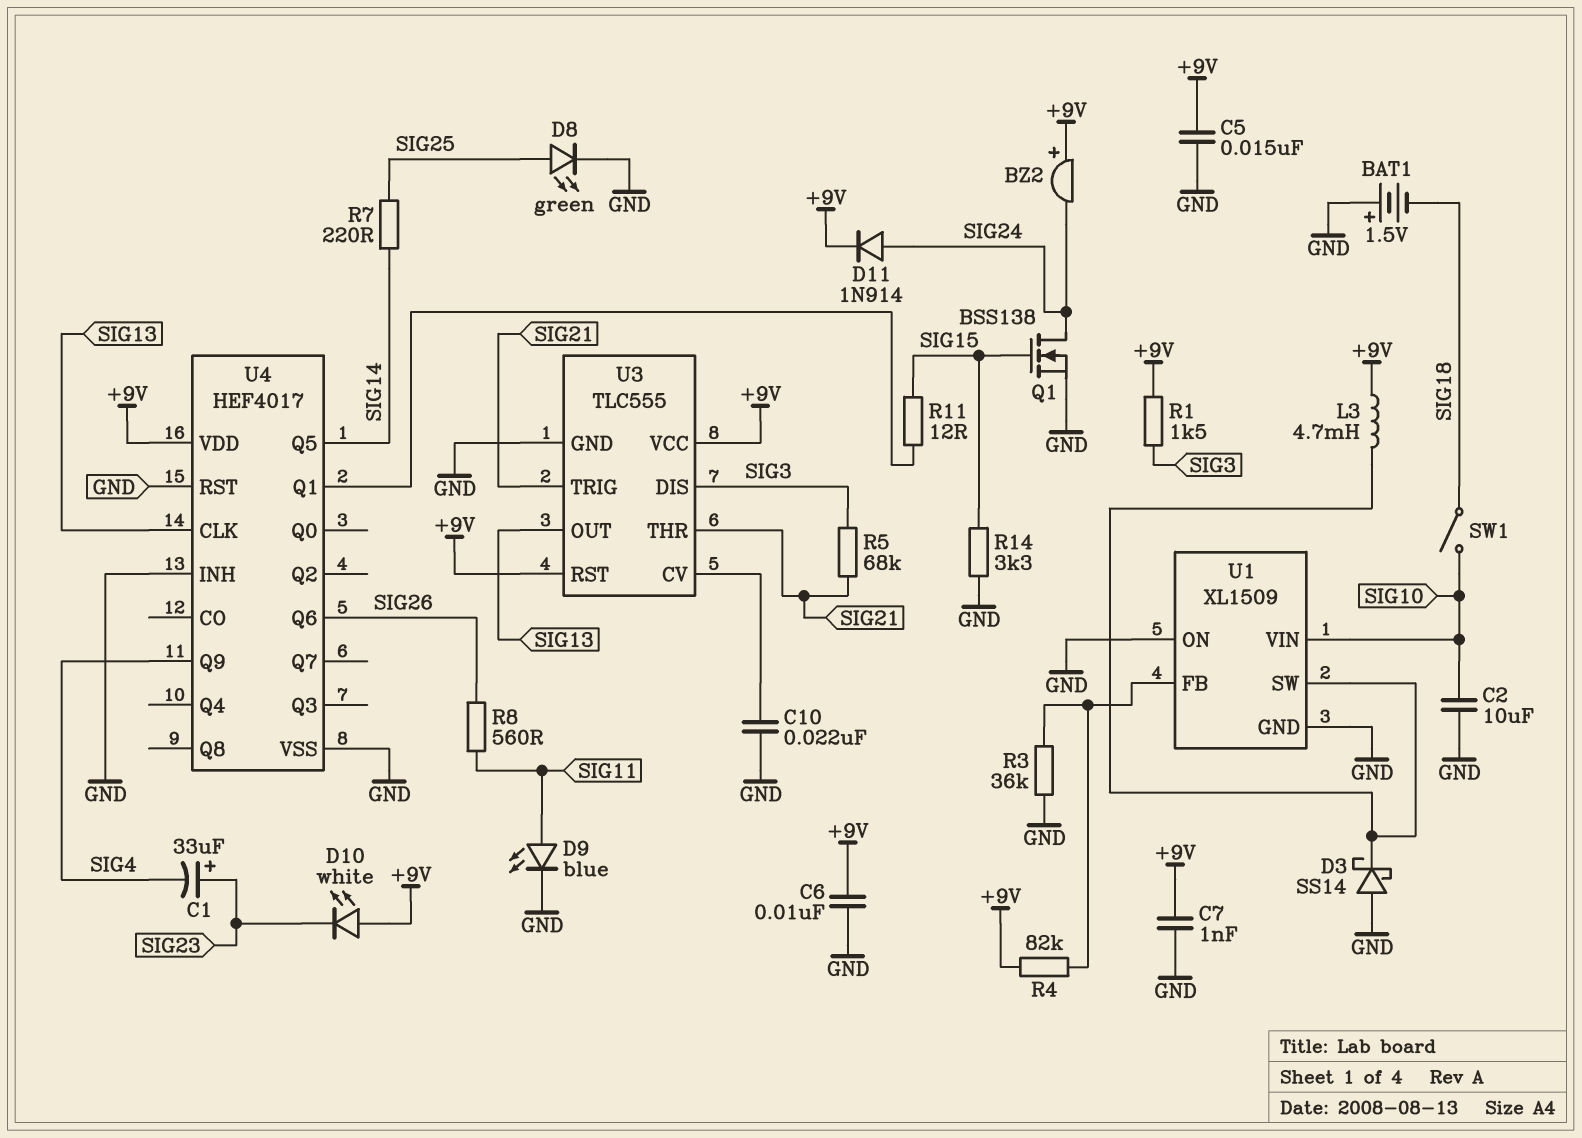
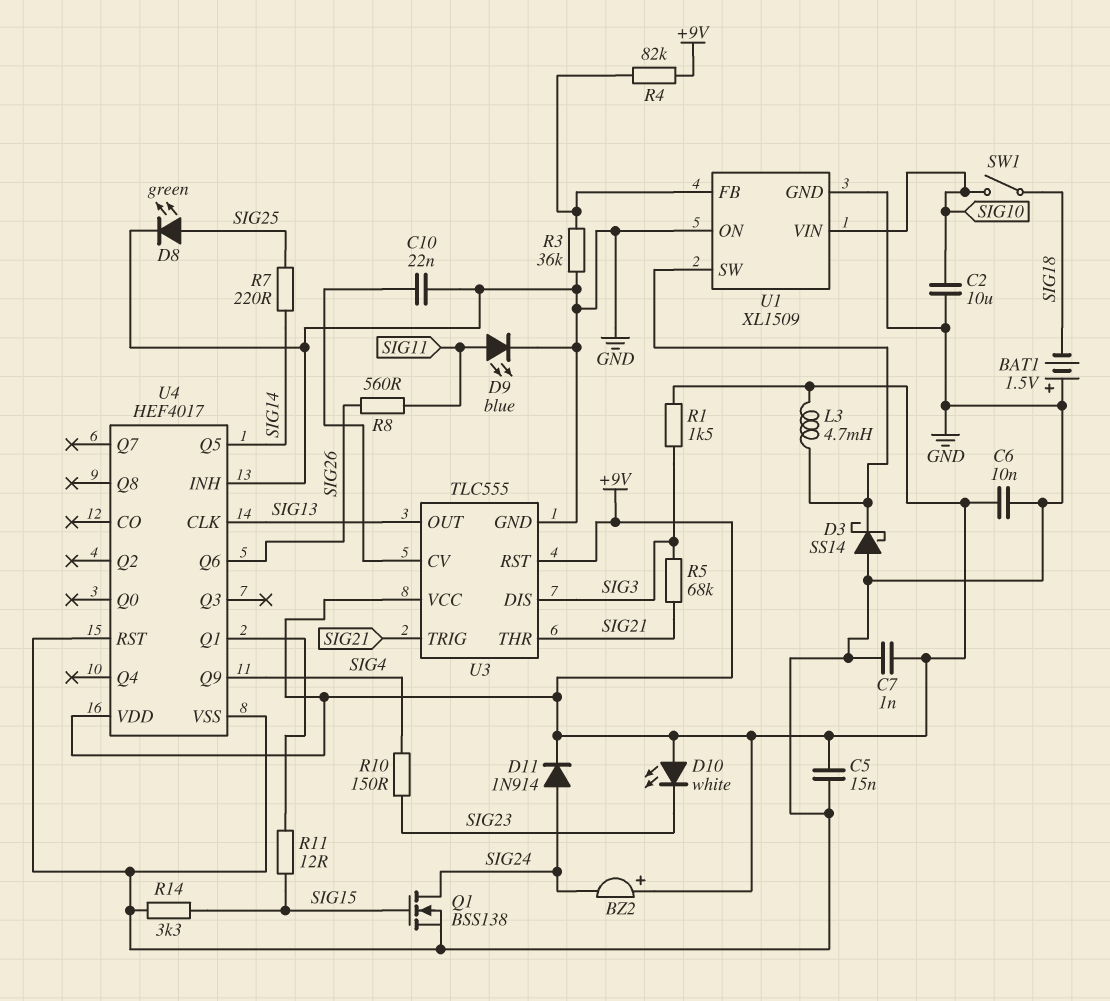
C1: 33uF (plus SIG23, minus SIG4) -> none
R10: none -> 150 (SIG4, SIG23)

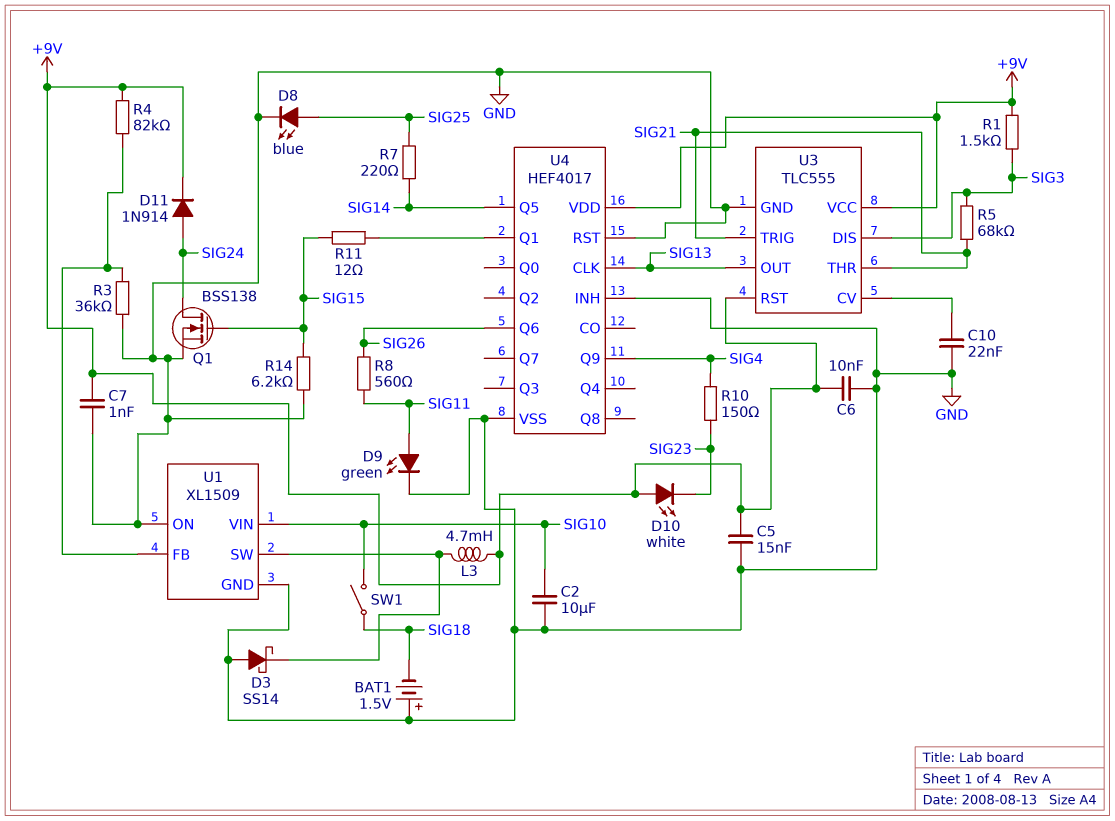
BZ2: buzzer (plus +9V, minus SIG24) -> none
D8: LED green (A SIG25, K GND) -> LED blue (A SIG25, K GND)
D9: LED blue (A SIG11, K GND) -> LED green (A SIG11, K GND)
R14: 3.3k (GND, SIG15) -> 6.2k (GND, SIG15)

